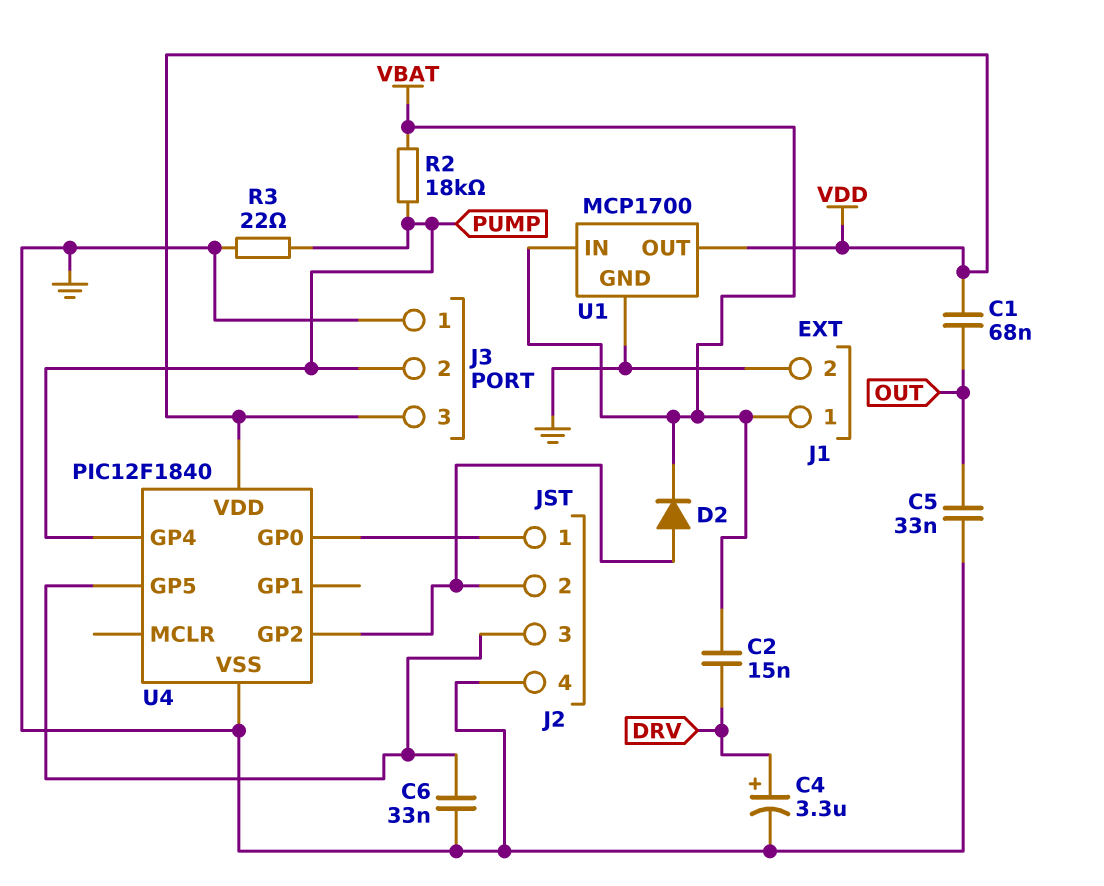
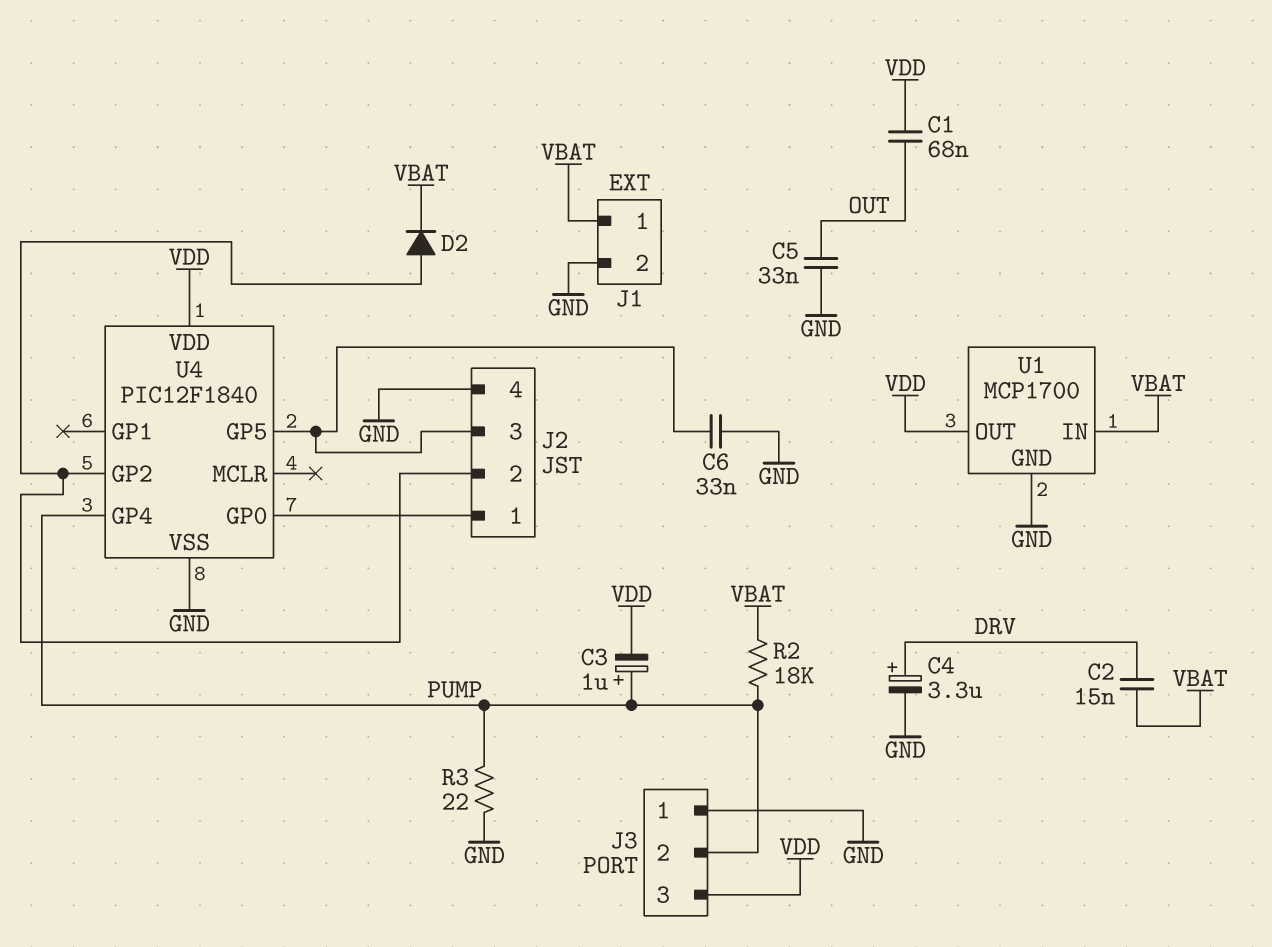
C3: none -> 1uF (plus PUMP, minus VDD)

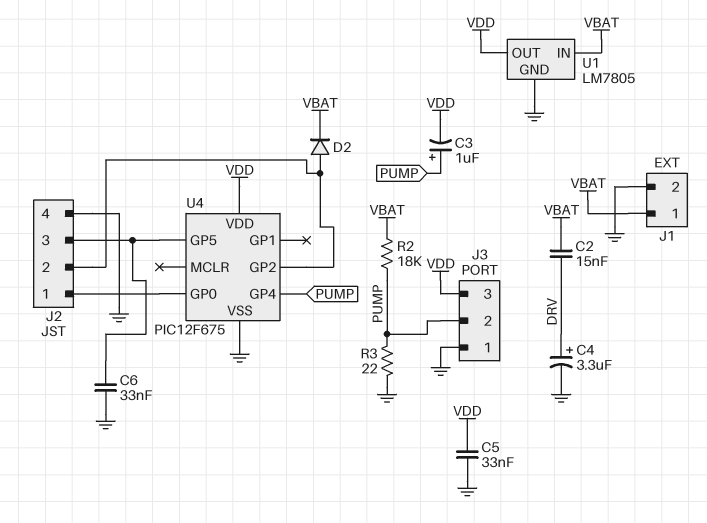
C1: 68nF (OUT, VDD) -> none
C5: 33nF (GND, OUT) -> 33nF (GND, VDD)
U1: MCP1700 -> LM7805
U4: PIC12F1840 -> PIC12F675

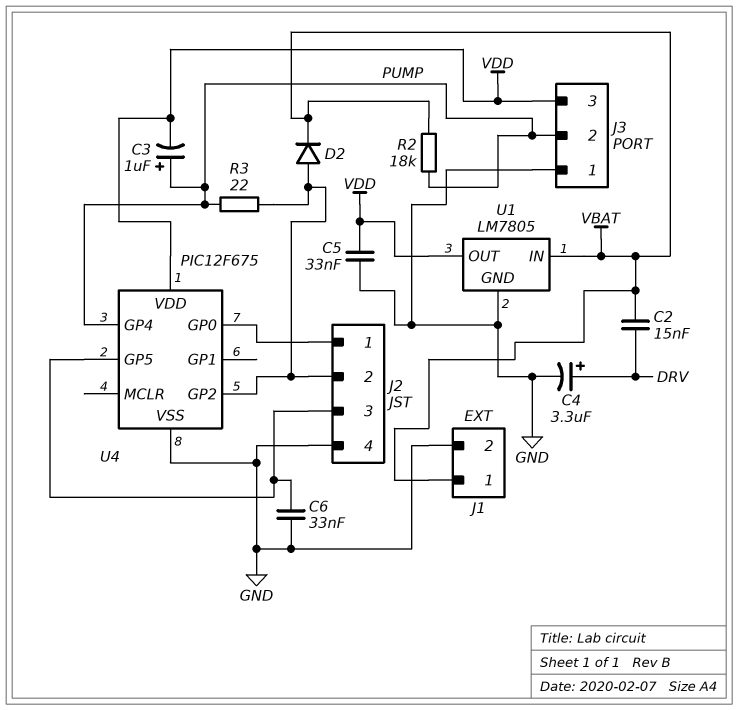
R3: 22 (GND, PUMP) -> 22 (J2/2, PUMP)

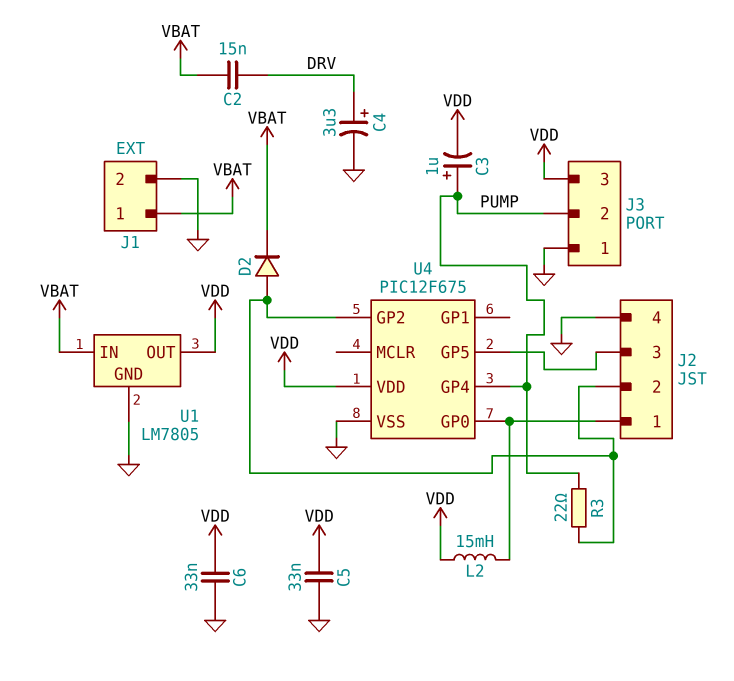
C6: 33nF (GND, J2/3) -> 33nF (GND, VDD)
L2: none -> 15mH (J2/1, VDD)
R2: 18k (PUMP, VBAT) -> none

